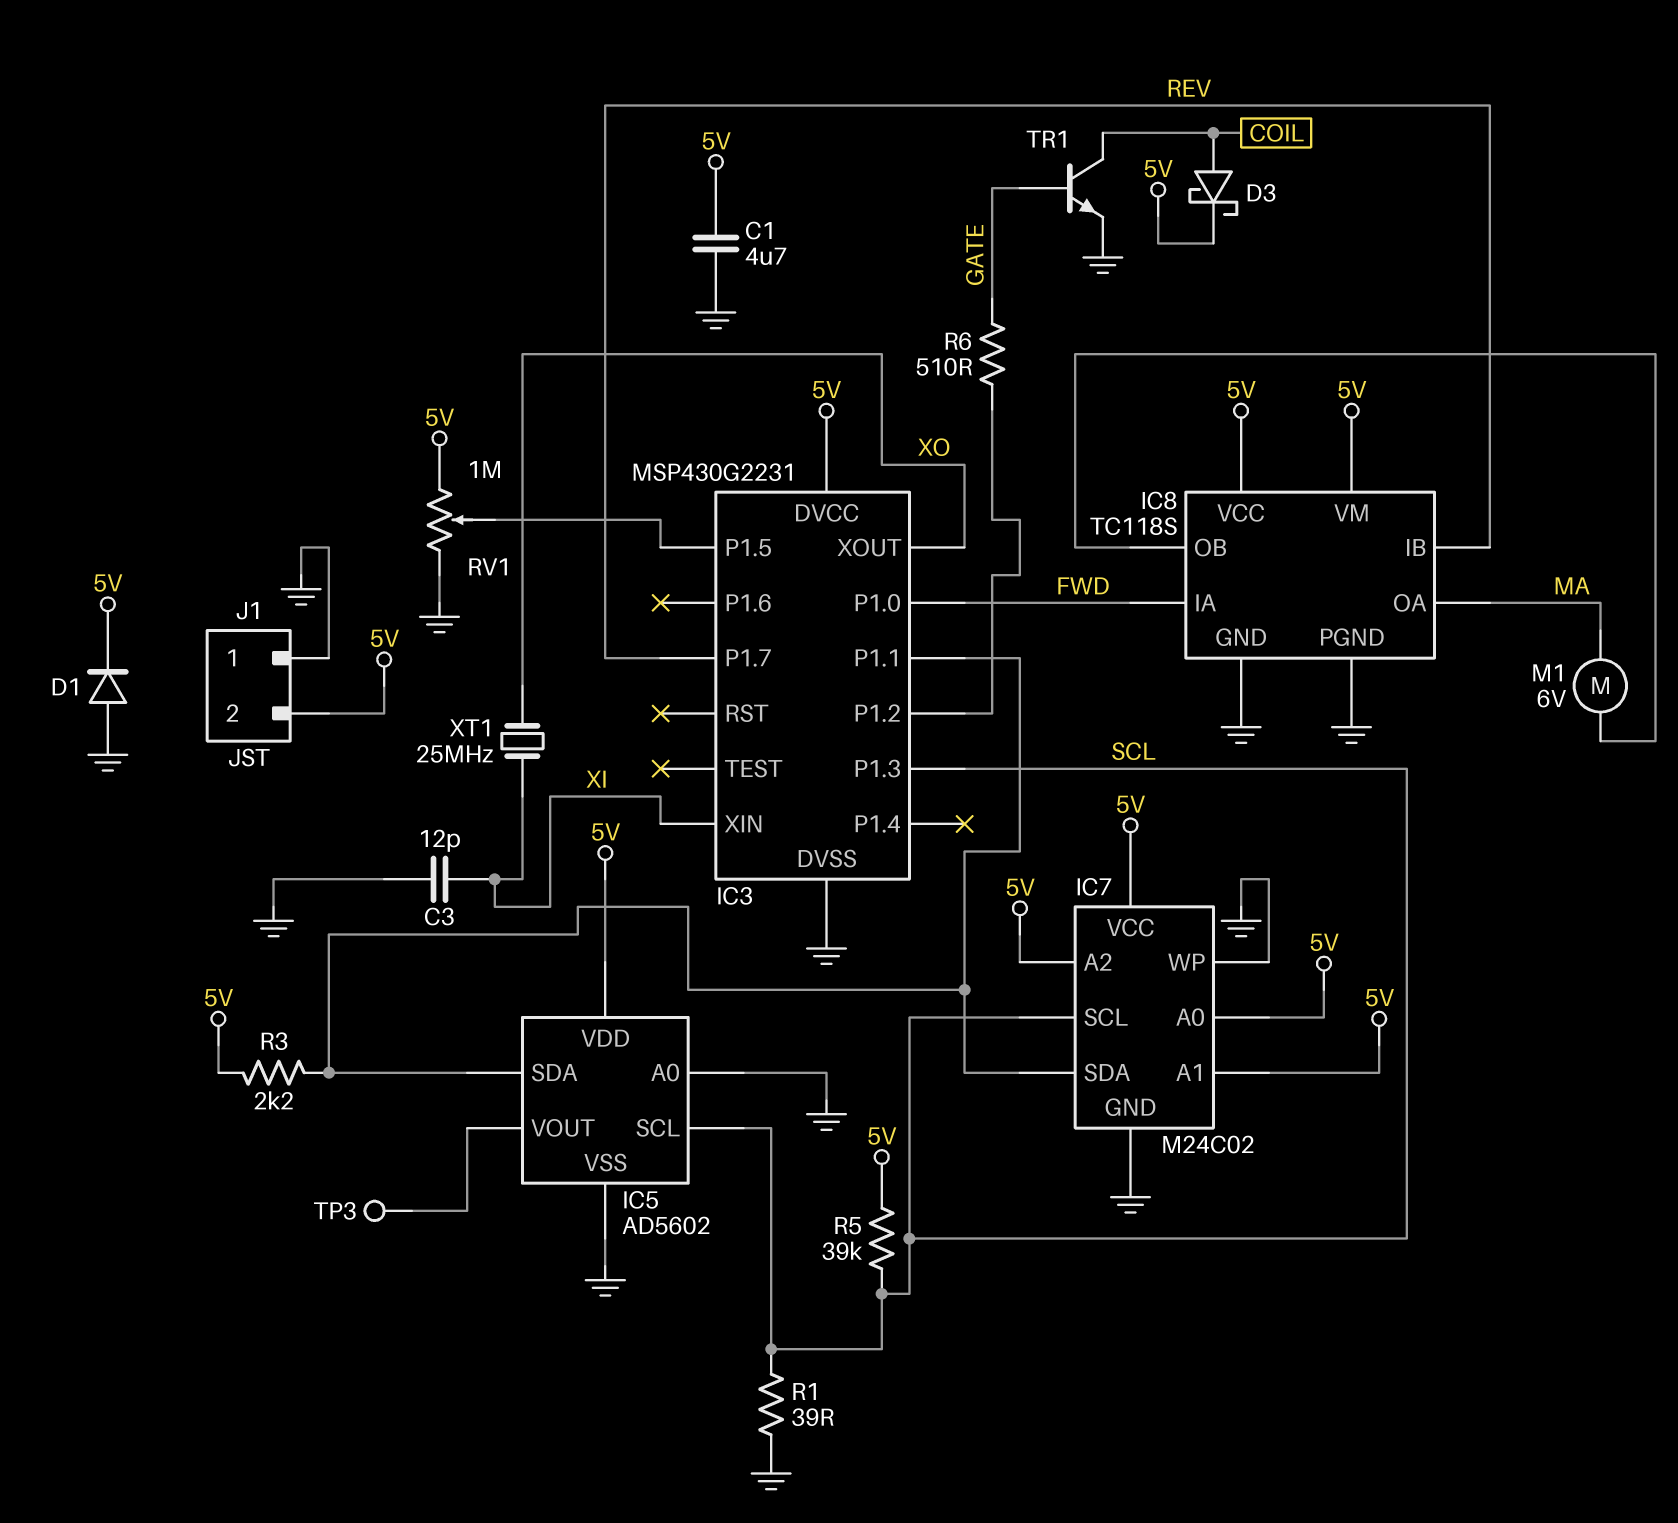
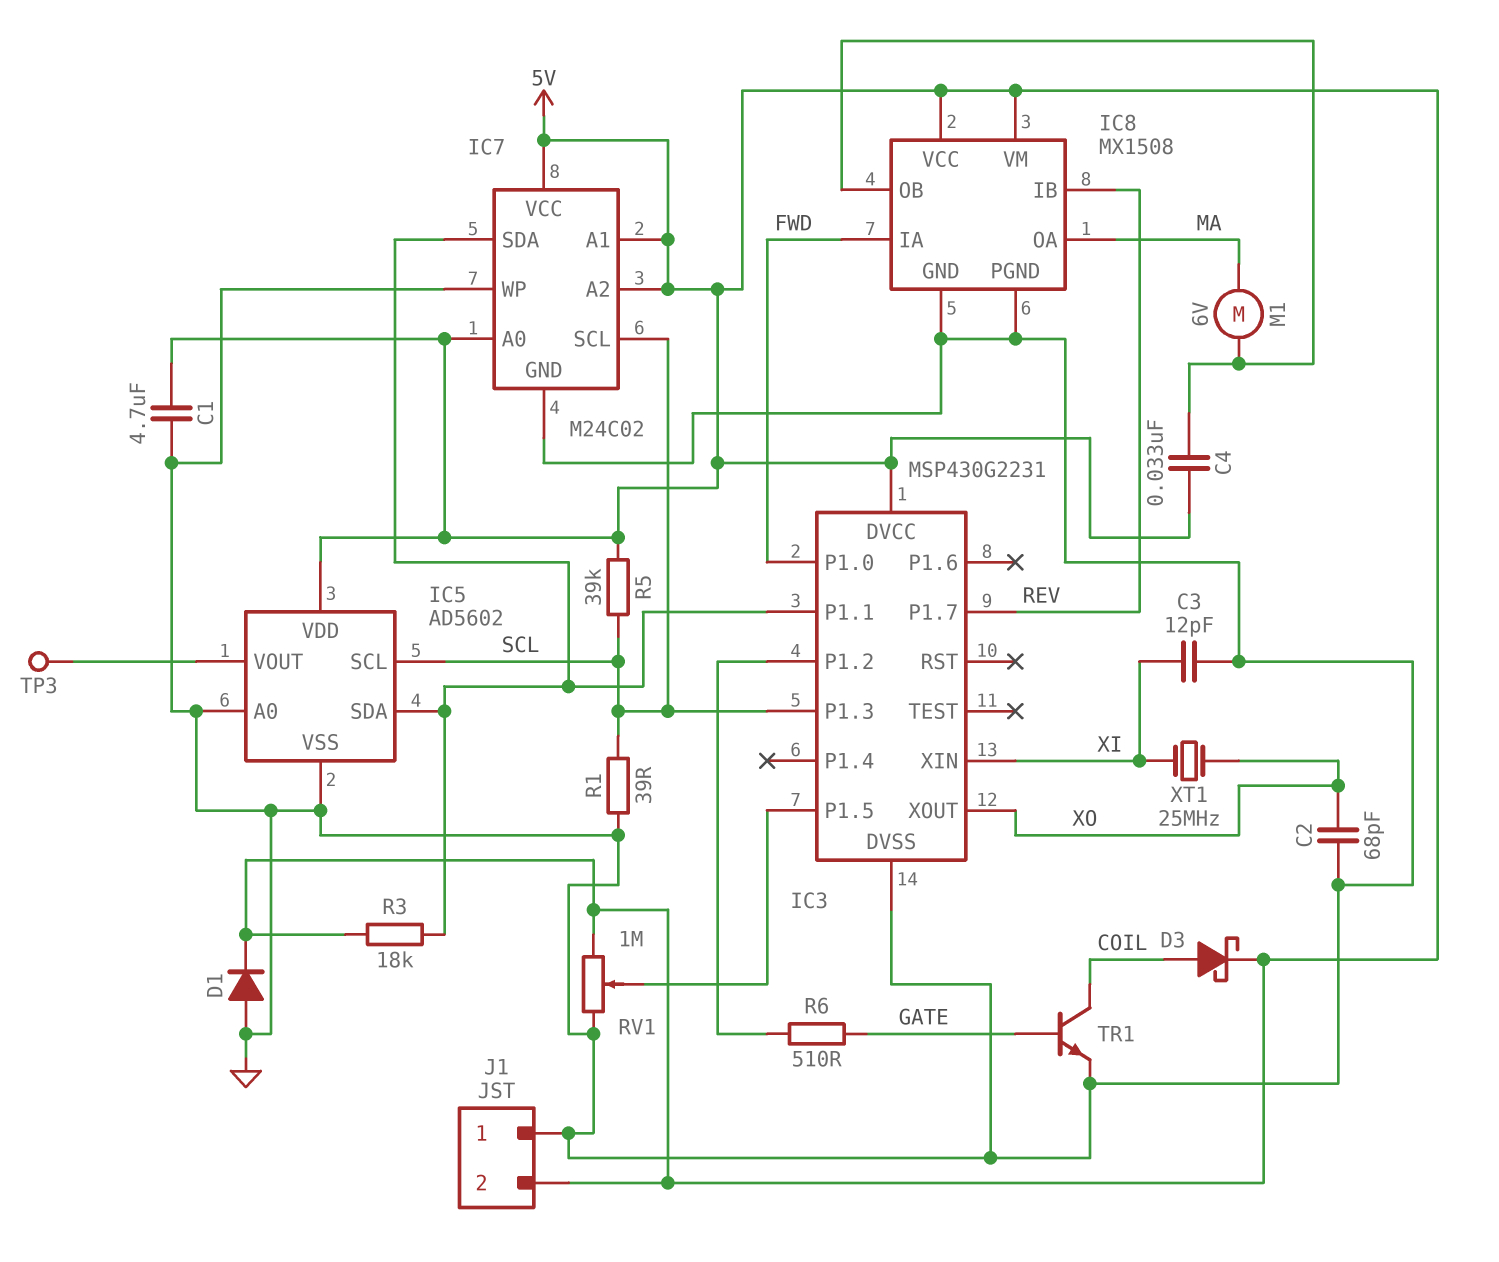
C2: none -> 68pF (GND, XO)
C4: none -> 33nF (5V, IC8/OB)
IC8: TC118S -> MX1508
R3: 2.2k (5V, IC3/P1.1) -> 18k (5V, IC3/P1.1)

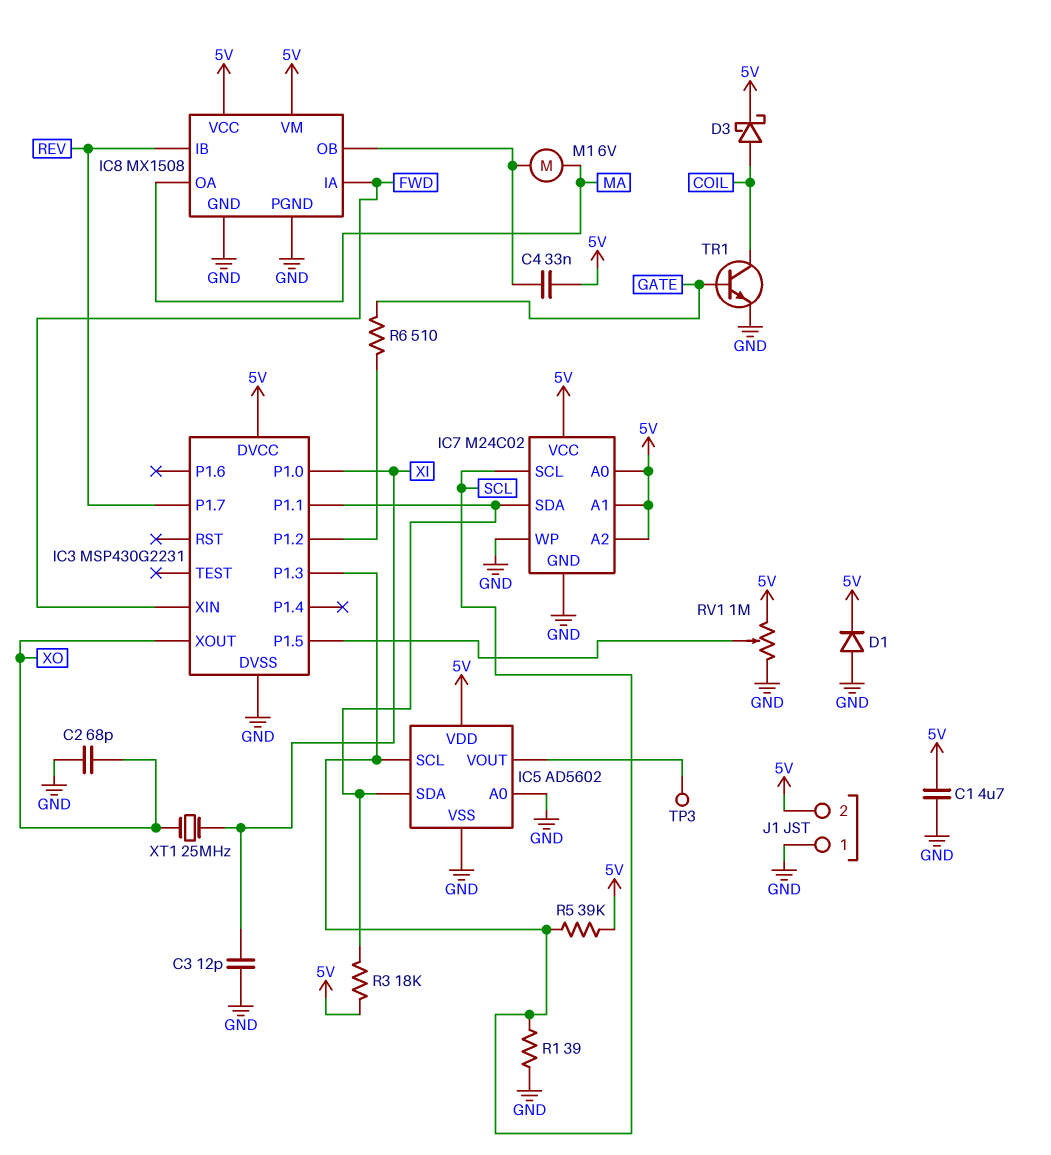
IC3 pin P1.0: FWD -> XI
IC3 pin XIN: XI -> FWD

